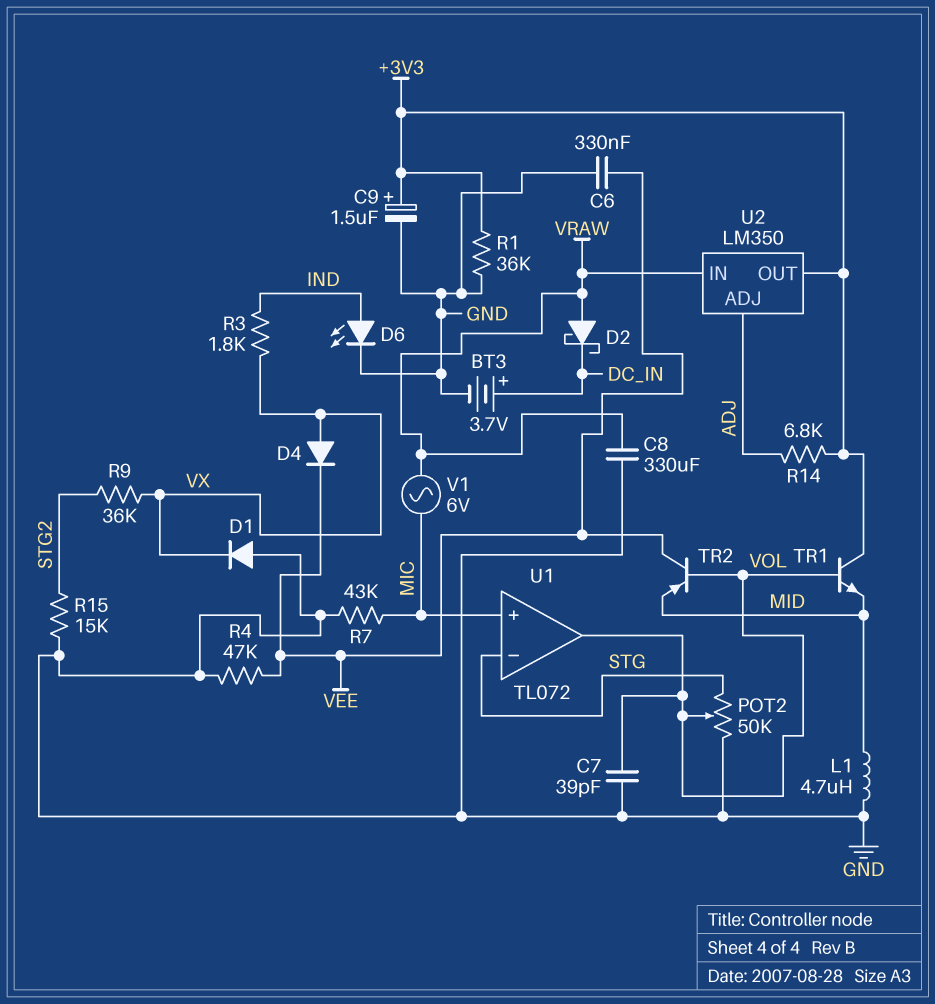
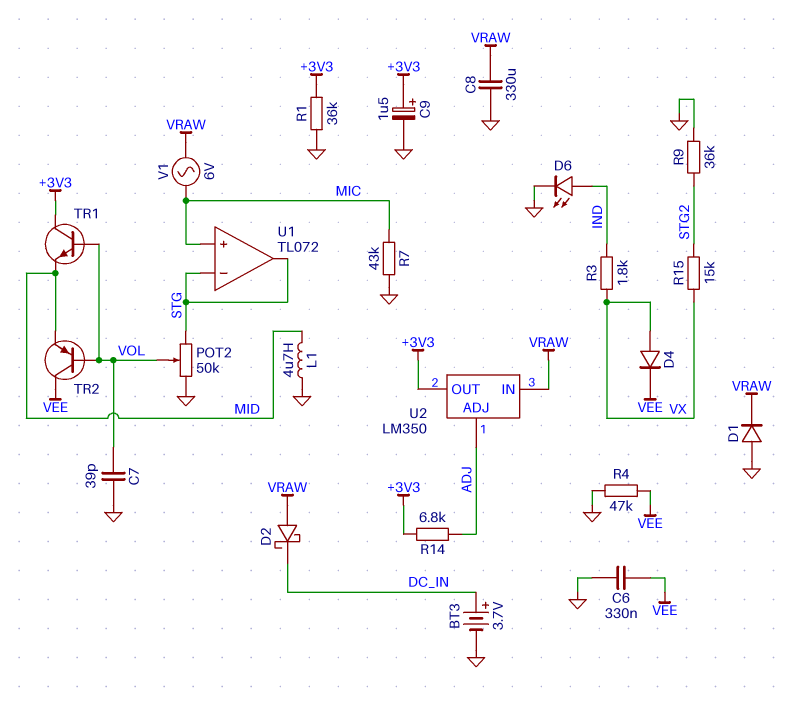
D1: diode (A GND, K VX) -> diode (A GND, K VRAW)
R9: 36k (STG2, VX) -> 36k (GND, STG2)
R15: 15k (GND, STG2) -> 15k (STG2, VX)
U1 pin out: VOL -> STG

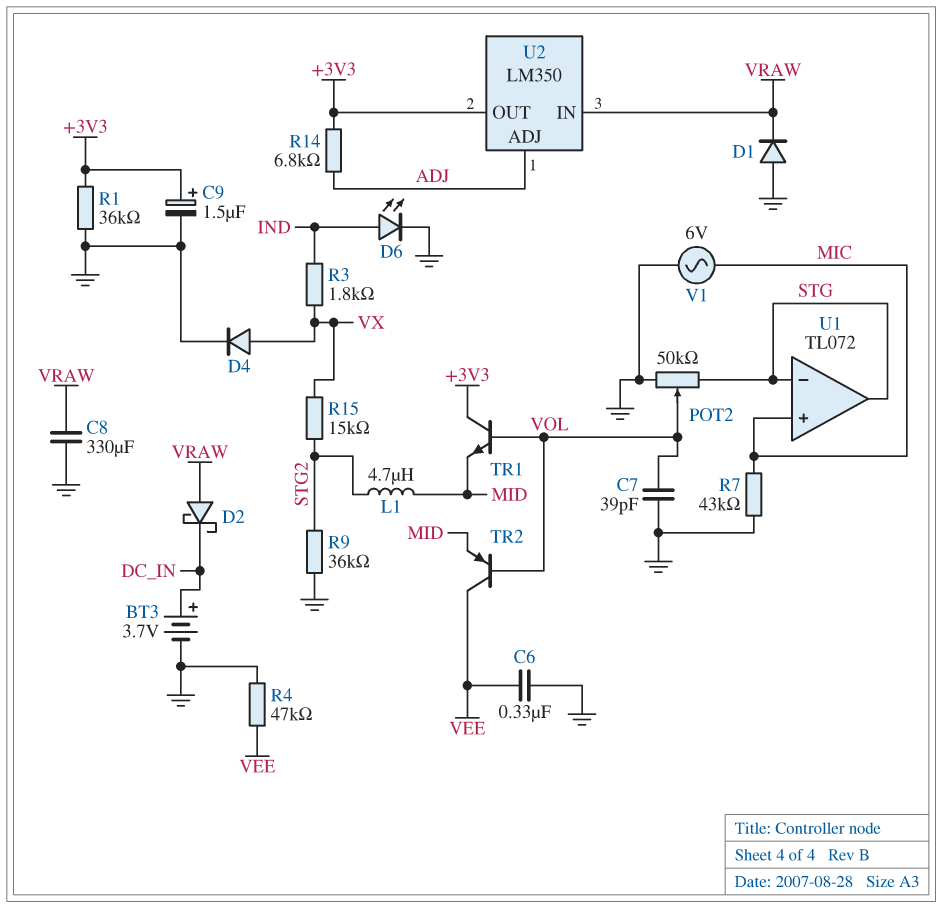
D4: diode (A VX, K VEE) -> diode (A VX, K GND)
L1: 4.7uH (GND, MID) -> 4.7uH (MID, STG2)
V1: AC 6V (MIC, VRAW) -> AC 6V (GND, MIC)

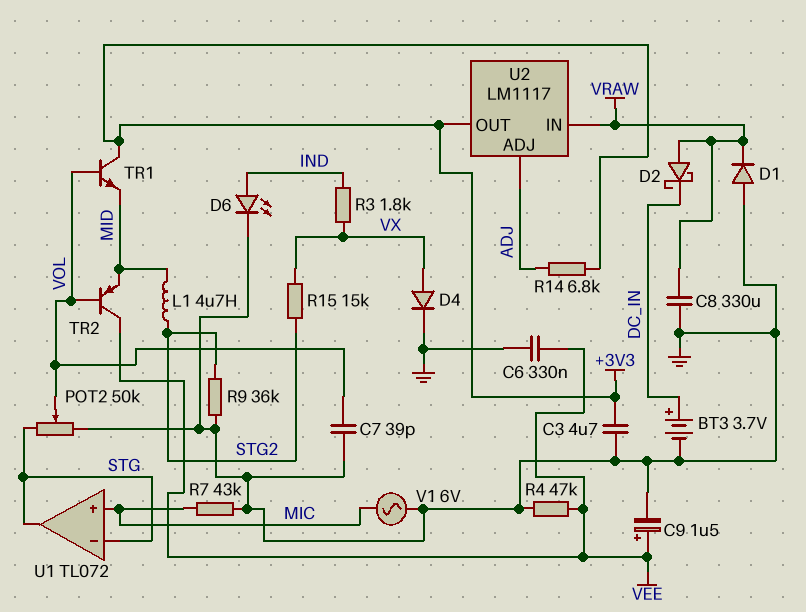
C3: none -> 4.7uF (+3V3, GND)
C9: 1.5uF (plus +3V3, minus GND) -> 1.5uF (plus VEE, minus GND)
R1: 36k (+3V3, GND) -> none
U2: LM350 -> LM1117

